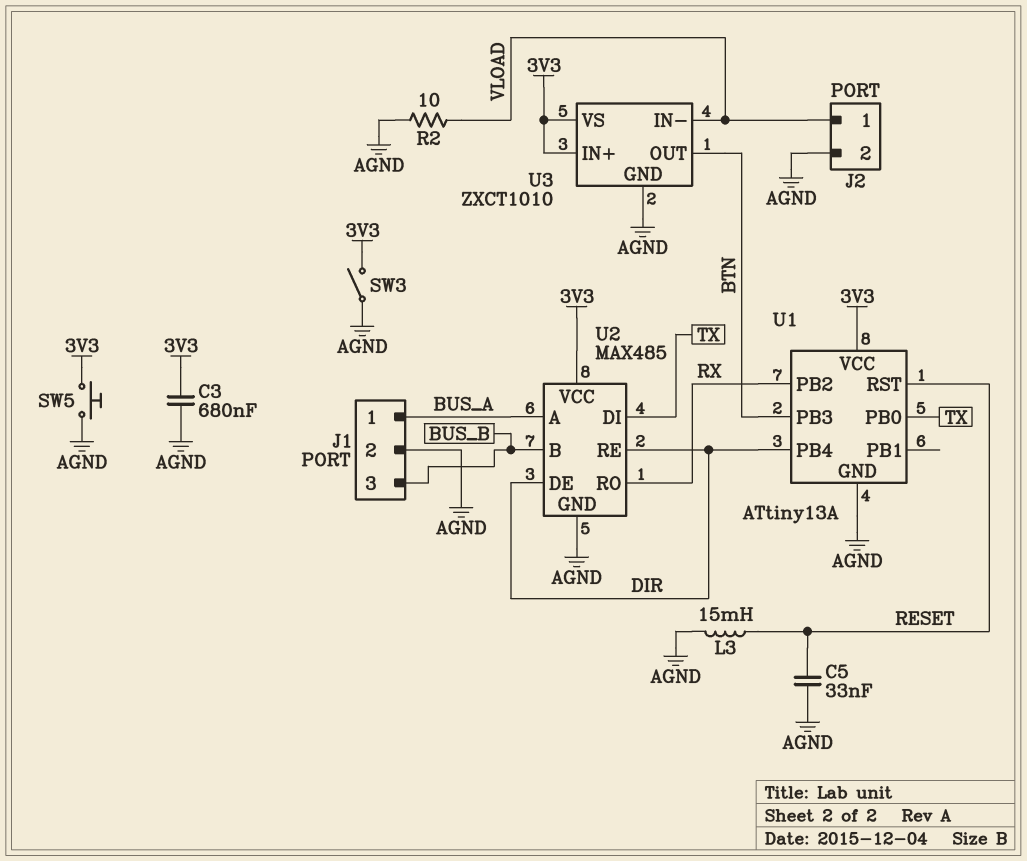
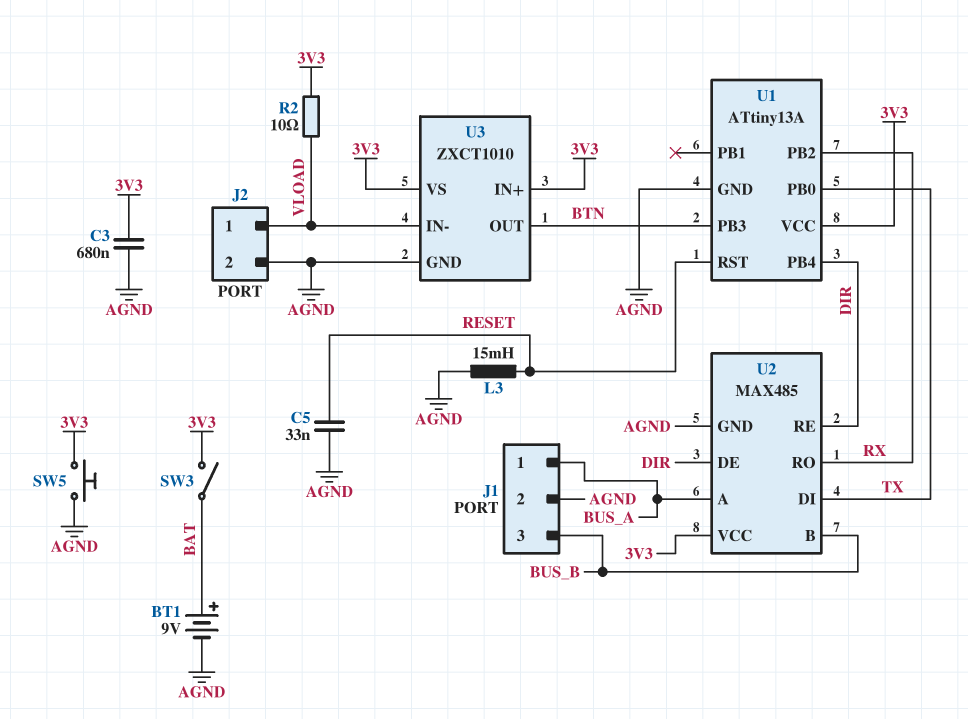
BT1: none -> 9V (plus BAT, minus AGND)
R2: 10 (AGND, VLOAD) -> 10 (3V3, VLOAD)
SW3: switch (3V3, AGND) -> switch (3V3, BAT)

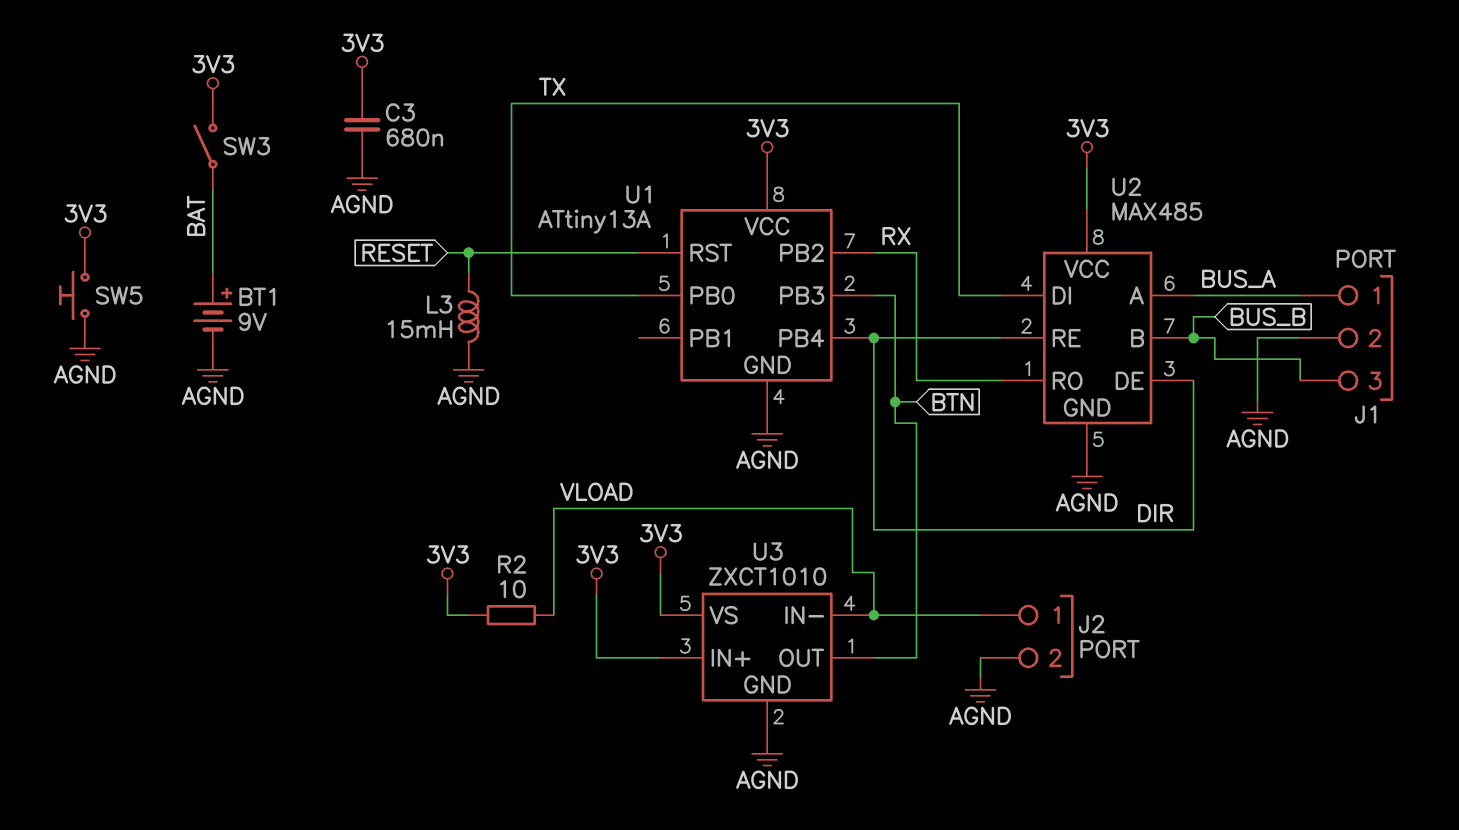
C5: 33nF (AGND, RESET) -> none

